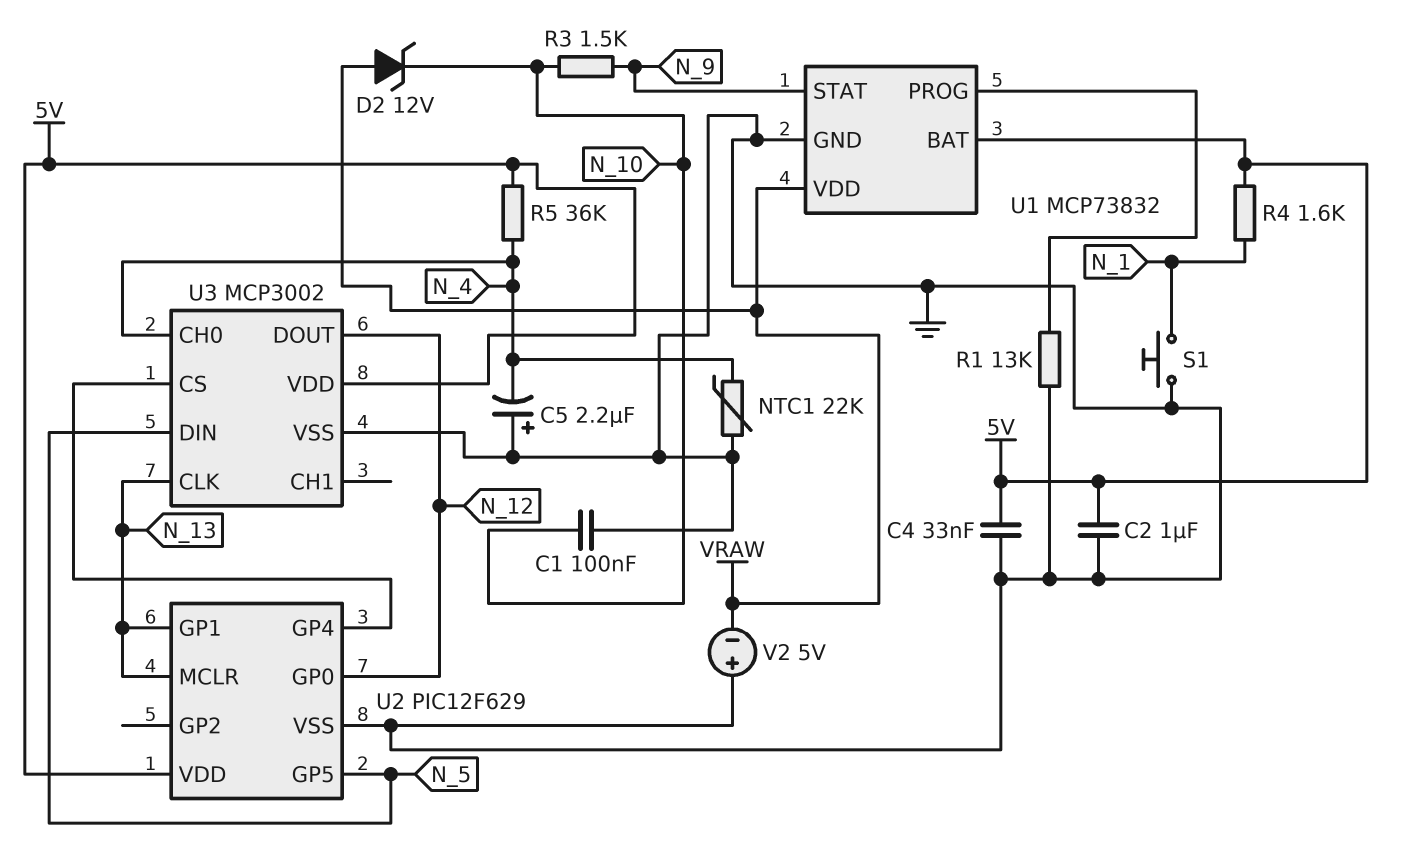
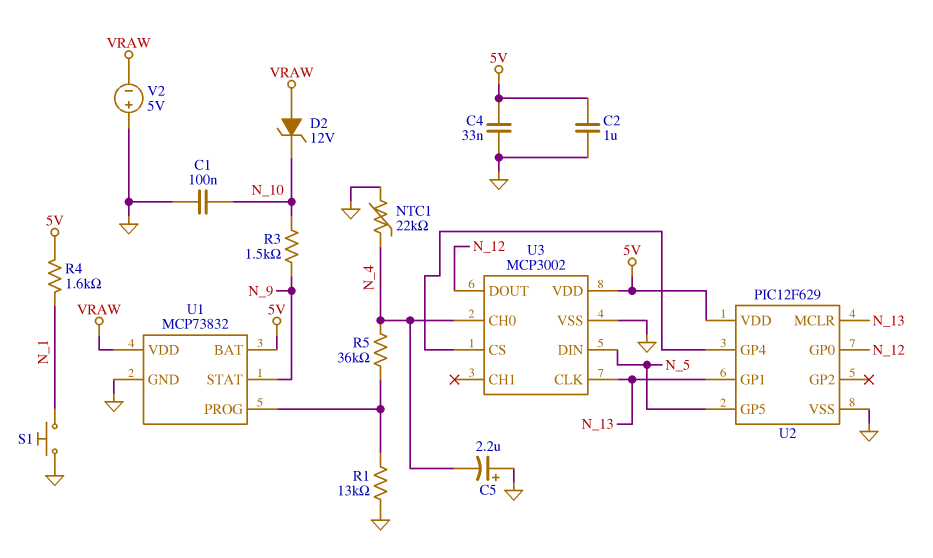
R5: 36k (5V, N_4) -> 36k (N_4, U1/PROG)

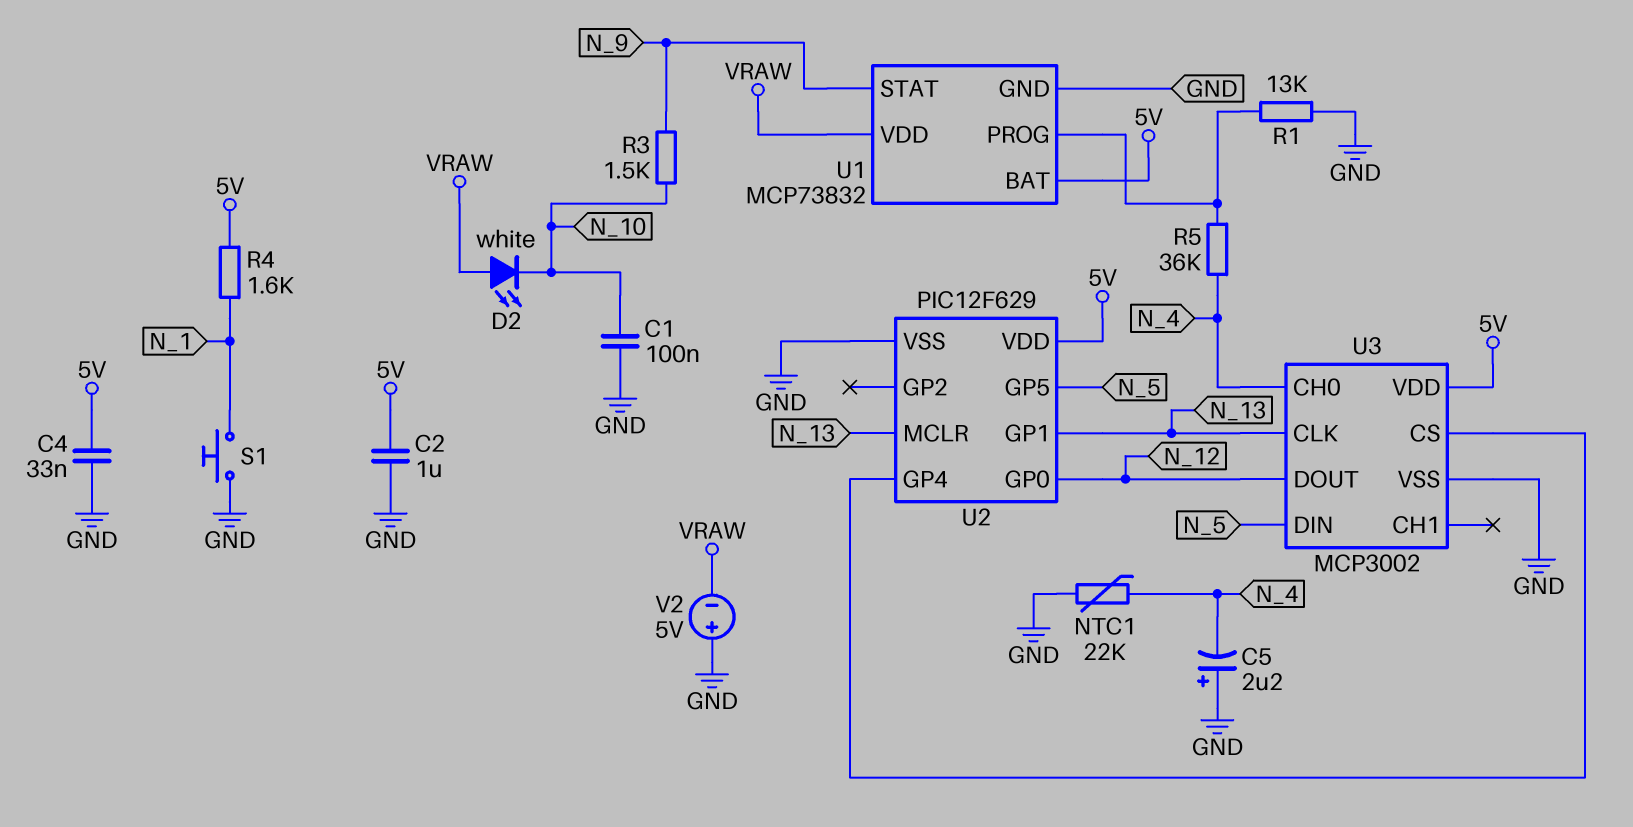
D2: zener 12V (A VRAW, K N_10) -> LED white (A VRAW, K N_10)

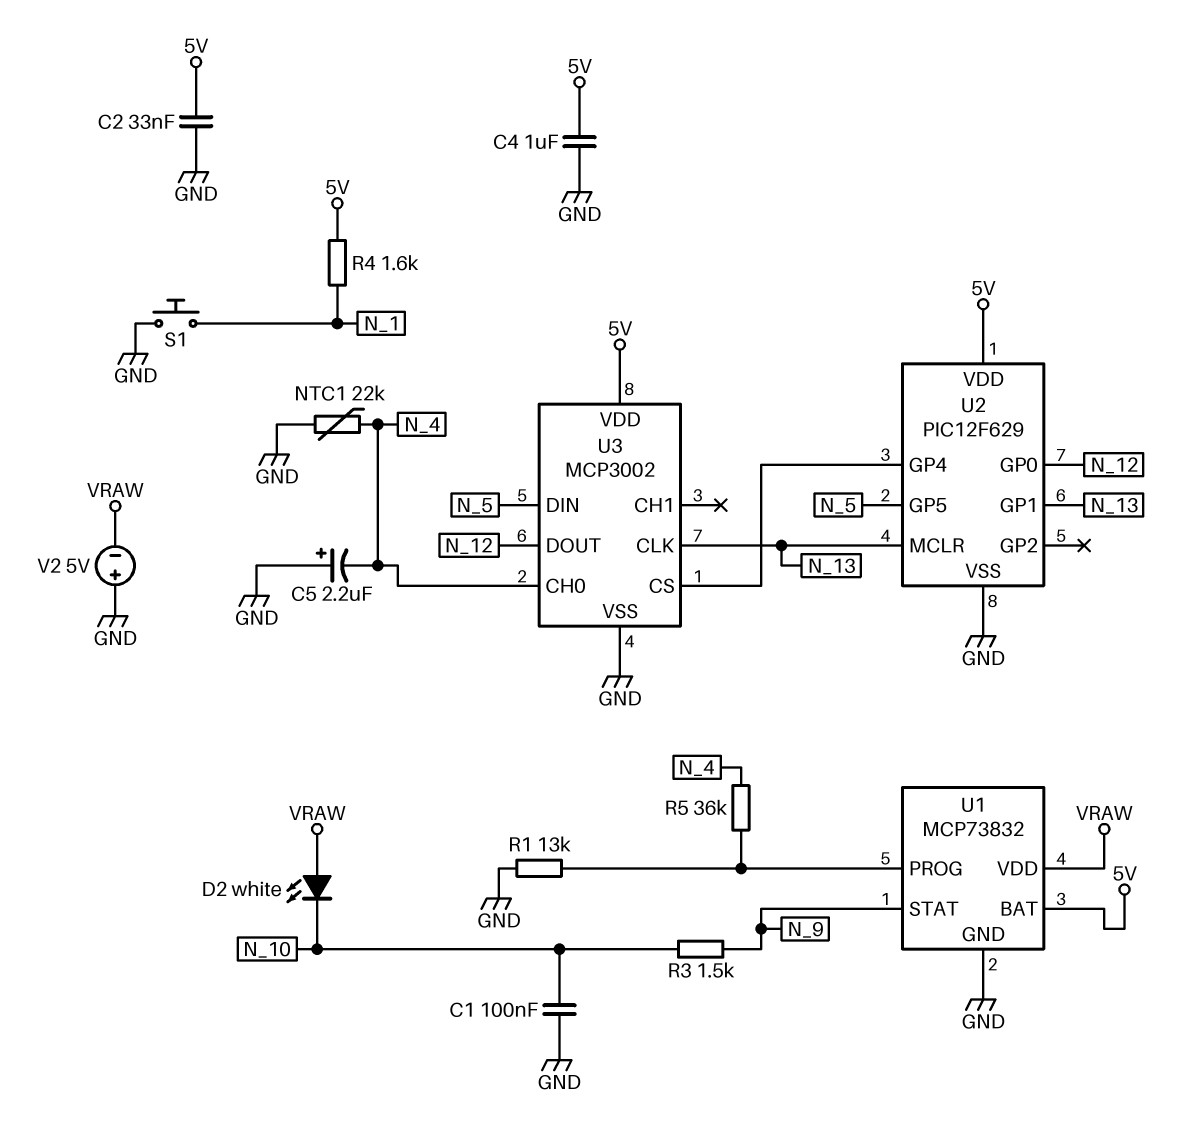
C2: 1uF (5V, GND) -> 33nF (5V, GND)
C4: 33nF (5V, GND) -> 1uF (5V, GND)

